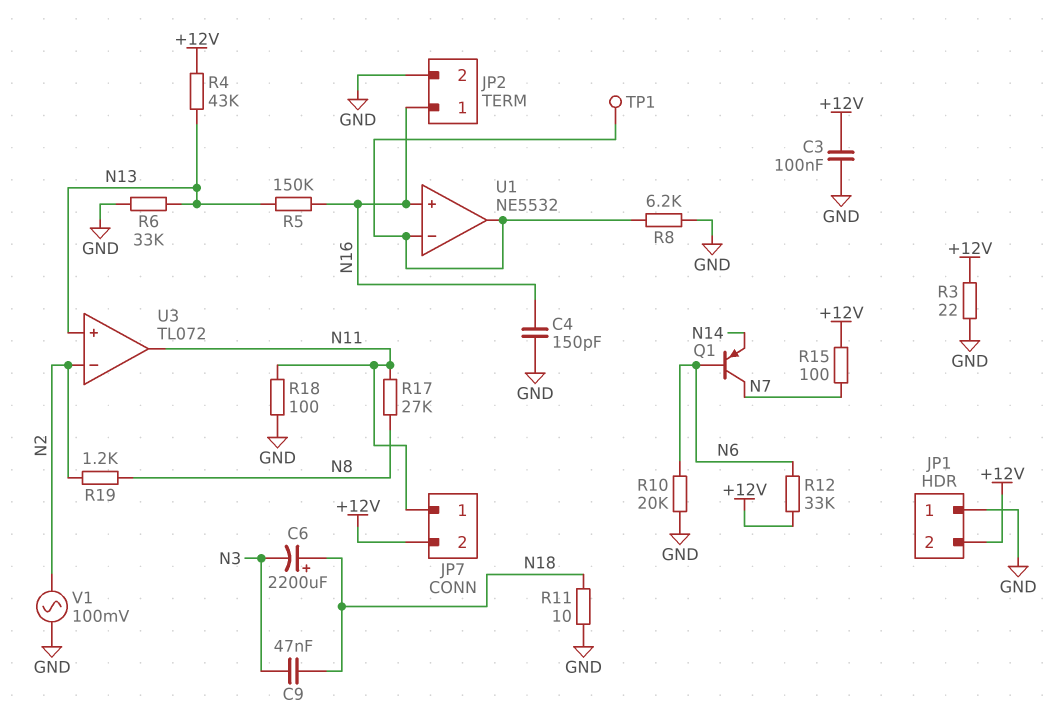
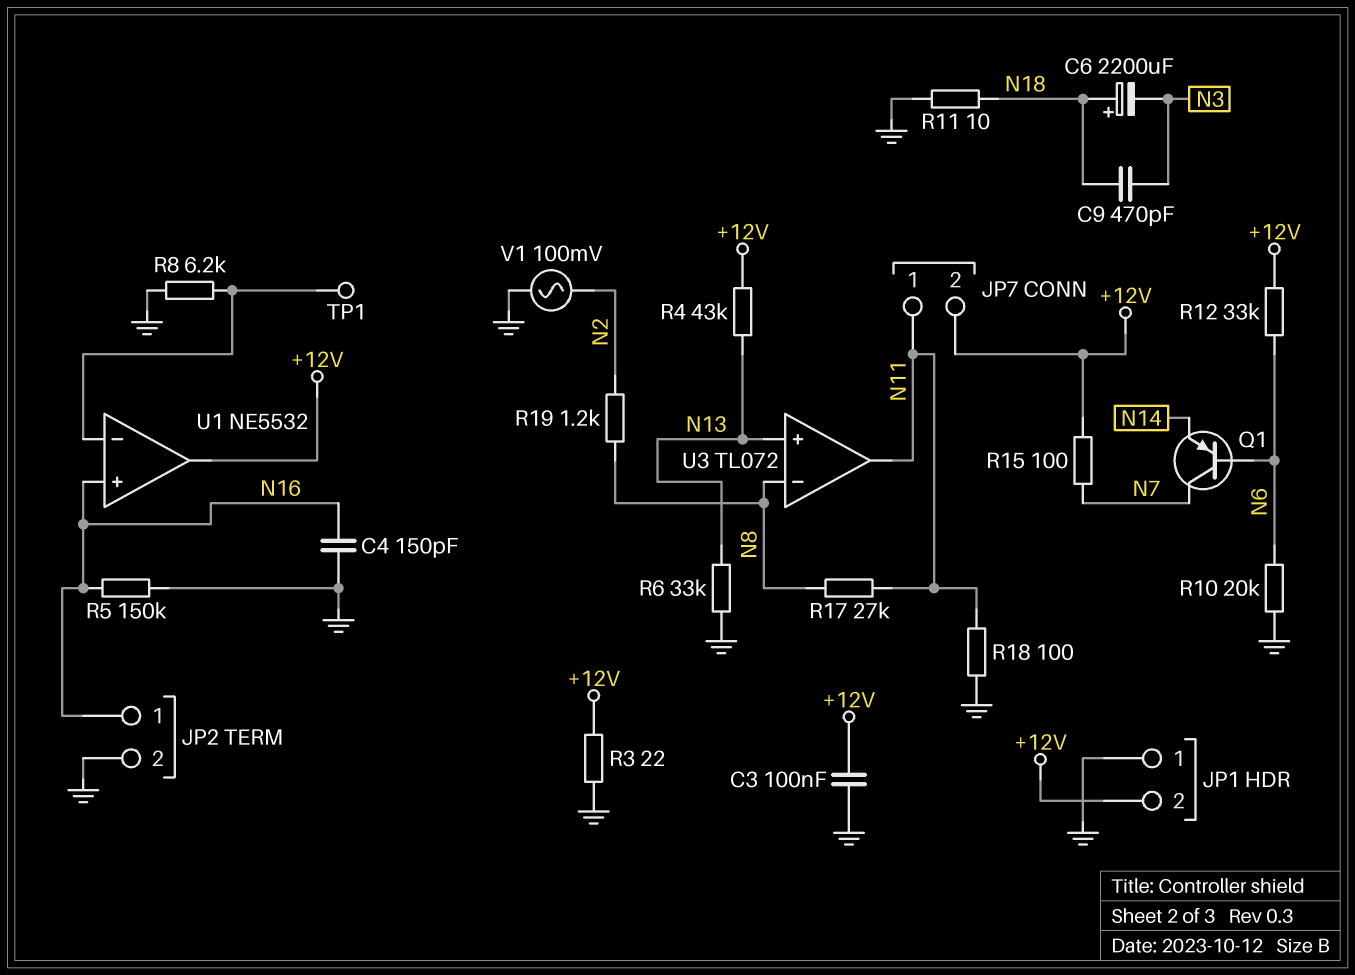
C9: 47nF (N3, N18) -> 470pF (N3, N18)
R5: 150k (N13, N16) -> 150k (GND, N16)
U1 pin out: U1/in- -> +12V
U3 pin in-: N2 -> N8

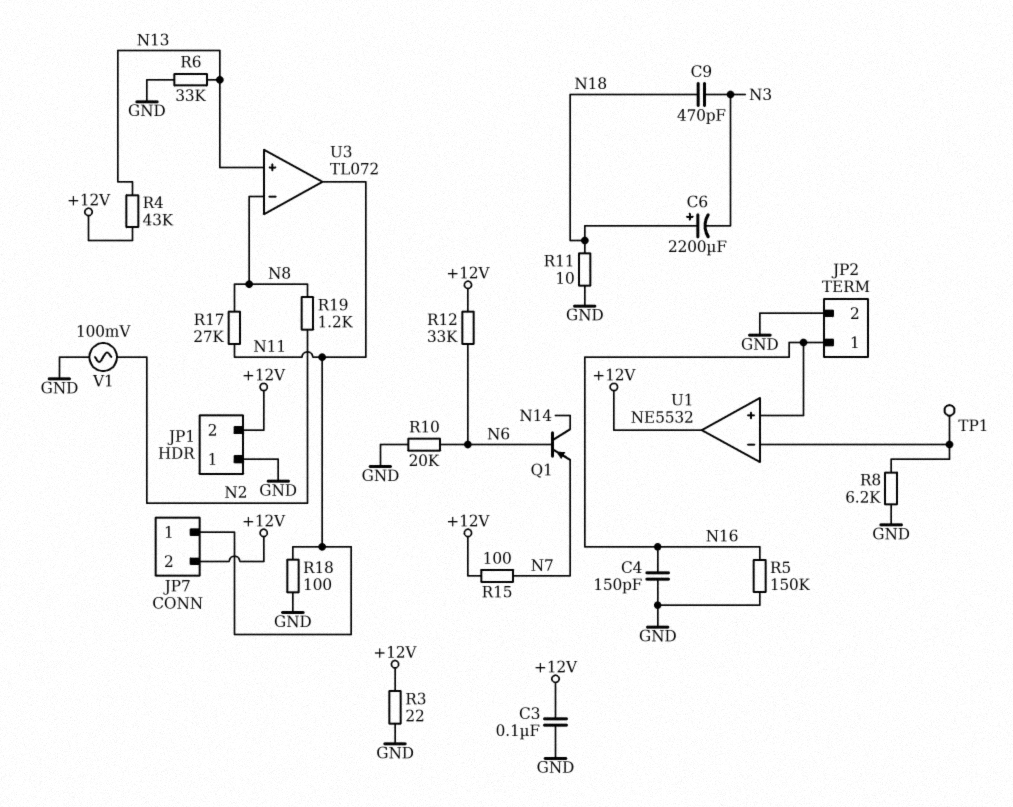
Q1: PNP (B N6, C N7, E N14) -> PNP (B N6, C N14, E N7)

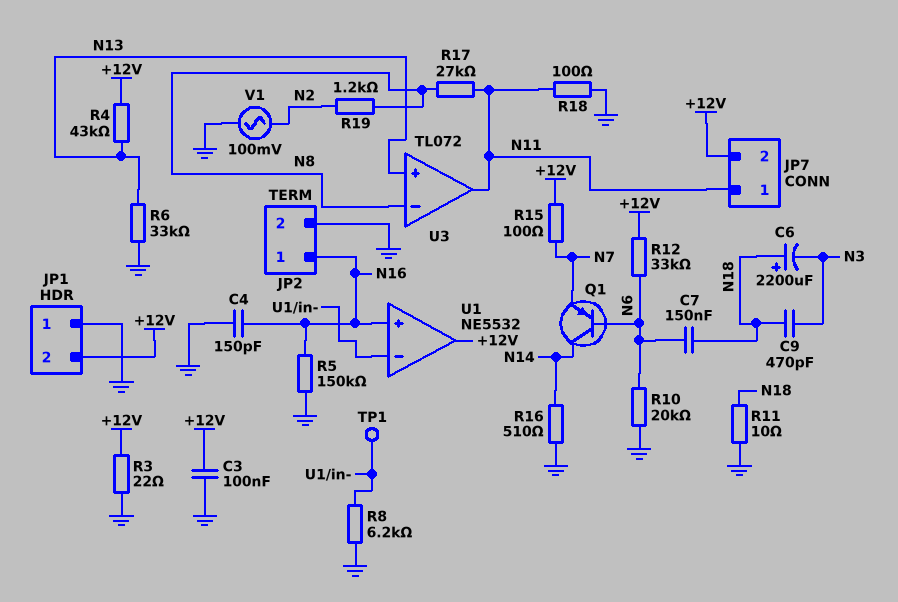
C7: none -> 150nF (N6, N18)
R16: none -> 510 (GND, N14)

